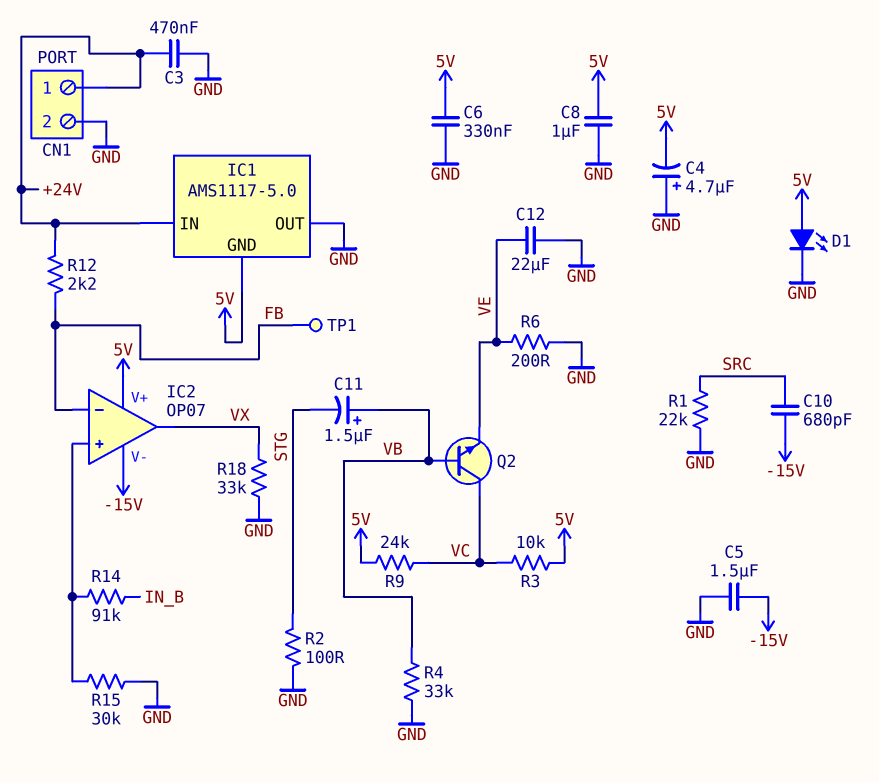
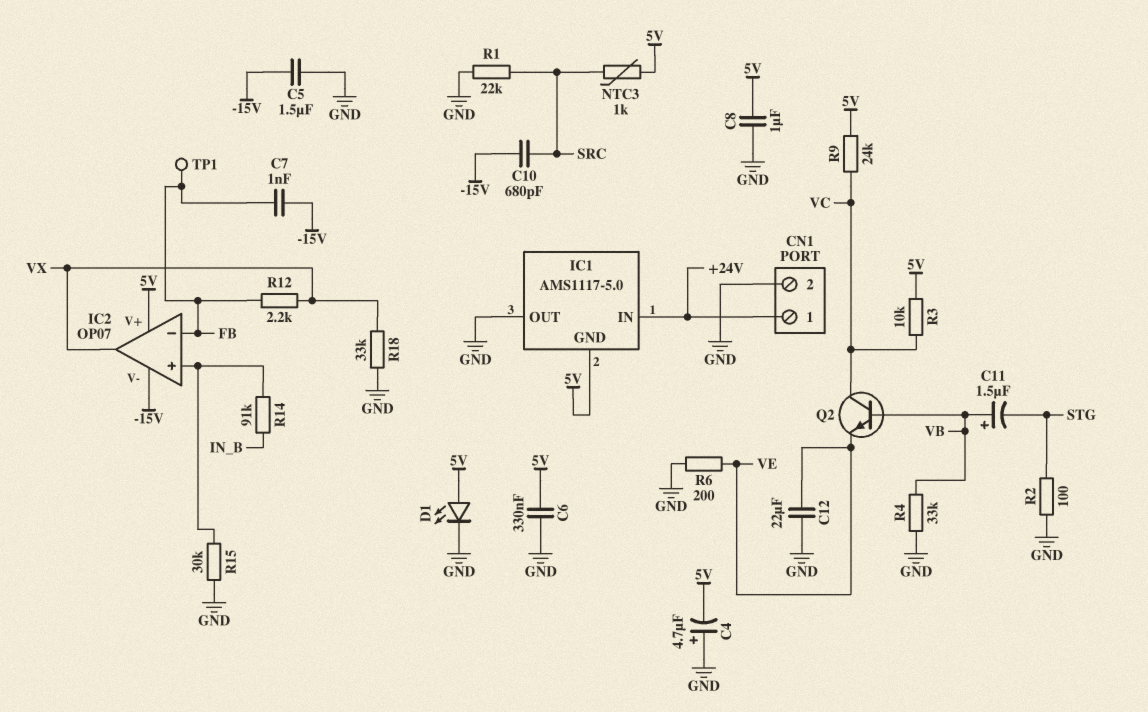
C3: 470nF (+24V, GND) -> none
C7: none -> 1nF (-15V, FB)
NTC3: none -> 1k (5V, SRC)
R12: 2.2k (+24V, FB) -> 2.2k (FB, VX)

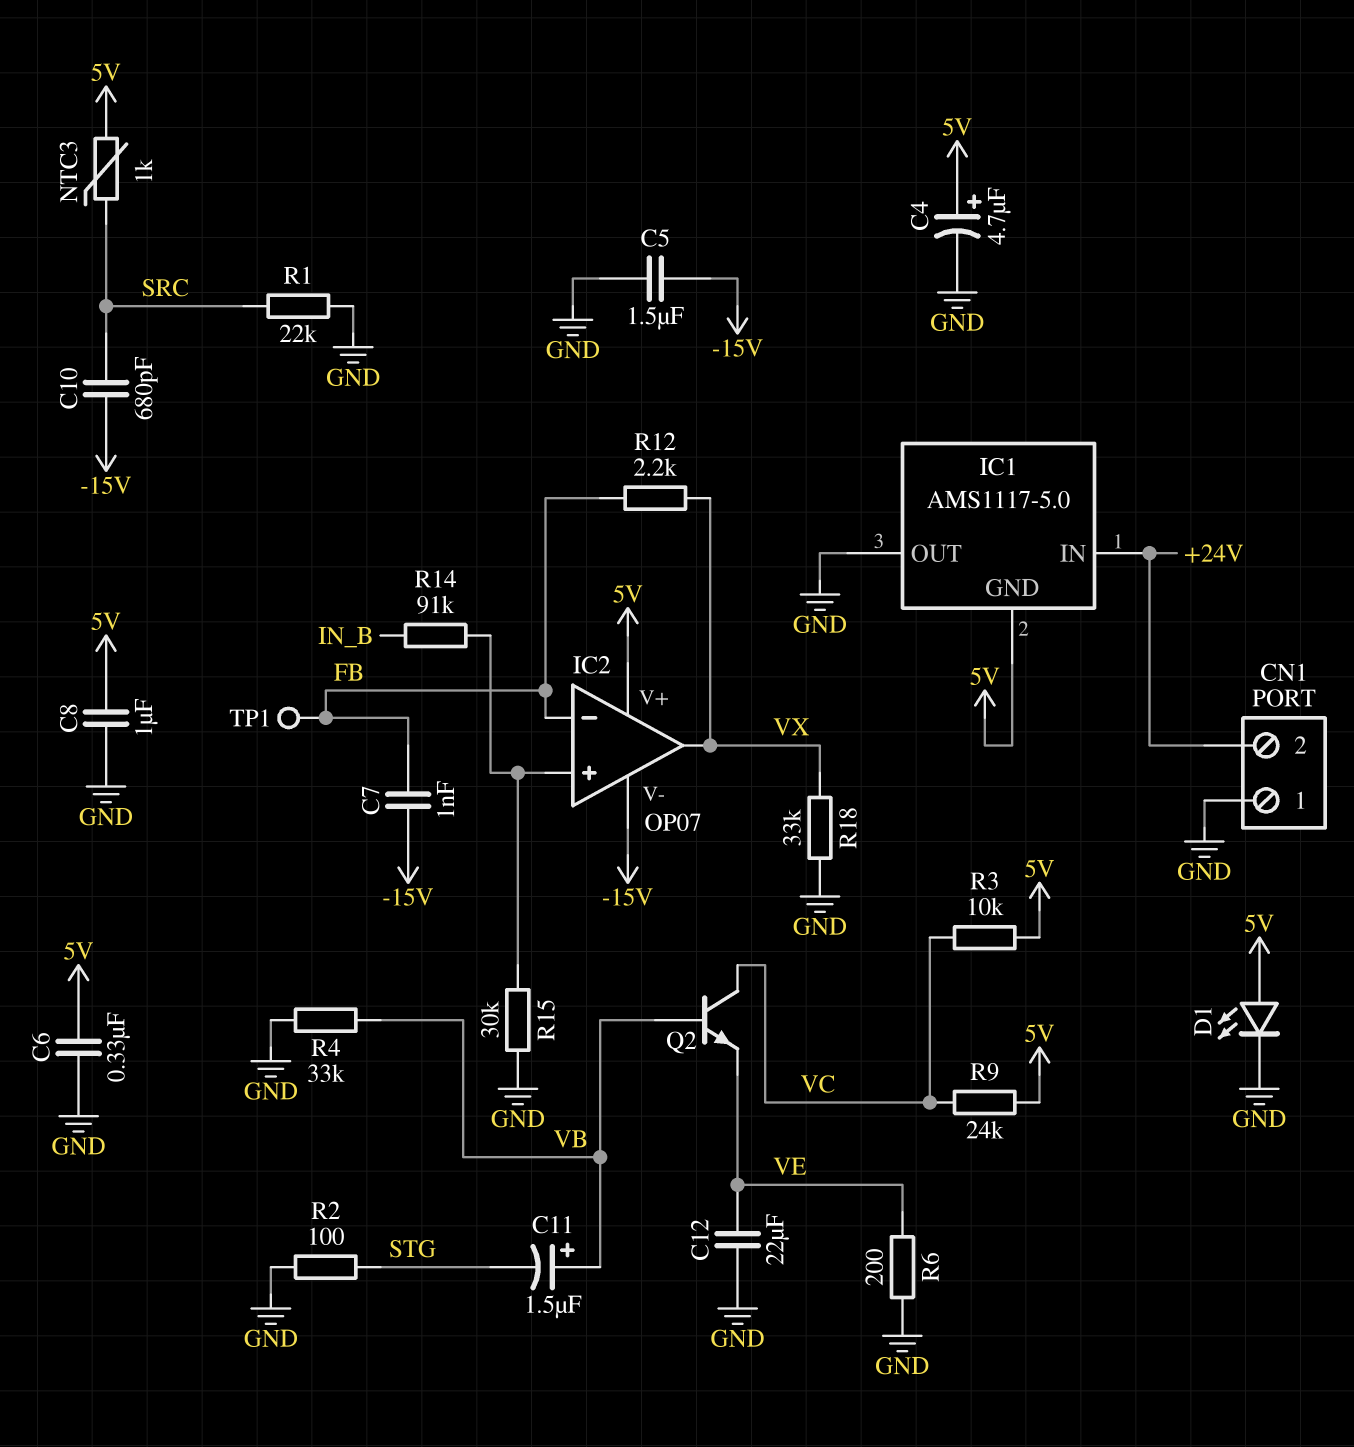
C4: 4.7uF (plus GND, minus 5V) -> 4.7uF (plus 5V, minus GND)
CN1 pin 1: +24V -> GND
CN1 pin 2: GND -> +24V

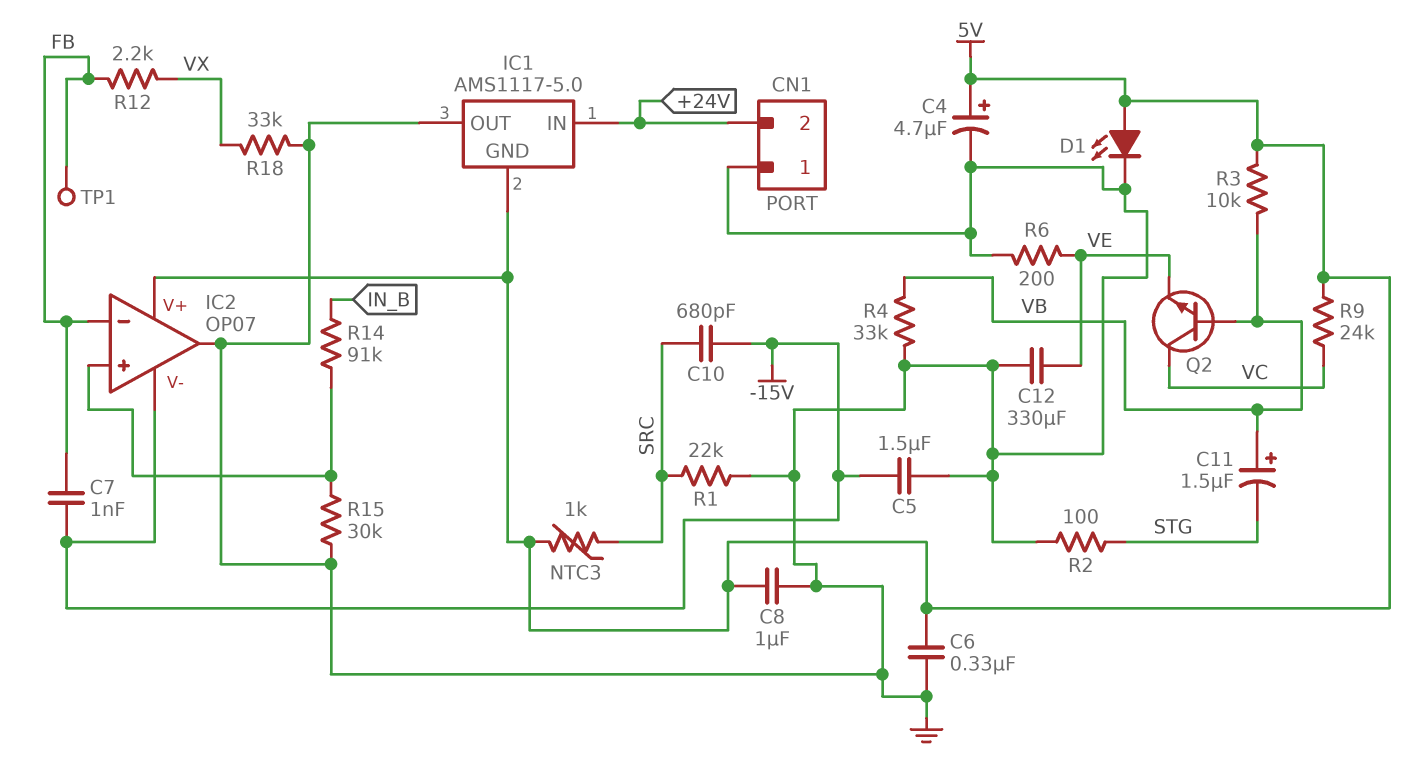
C12: 22uF (GND, VE) -> 330uF (GND, VE)
IC2 pin out: VX -> GND
R3: 10k (5V, VC) -> 10k (5V, VB)

